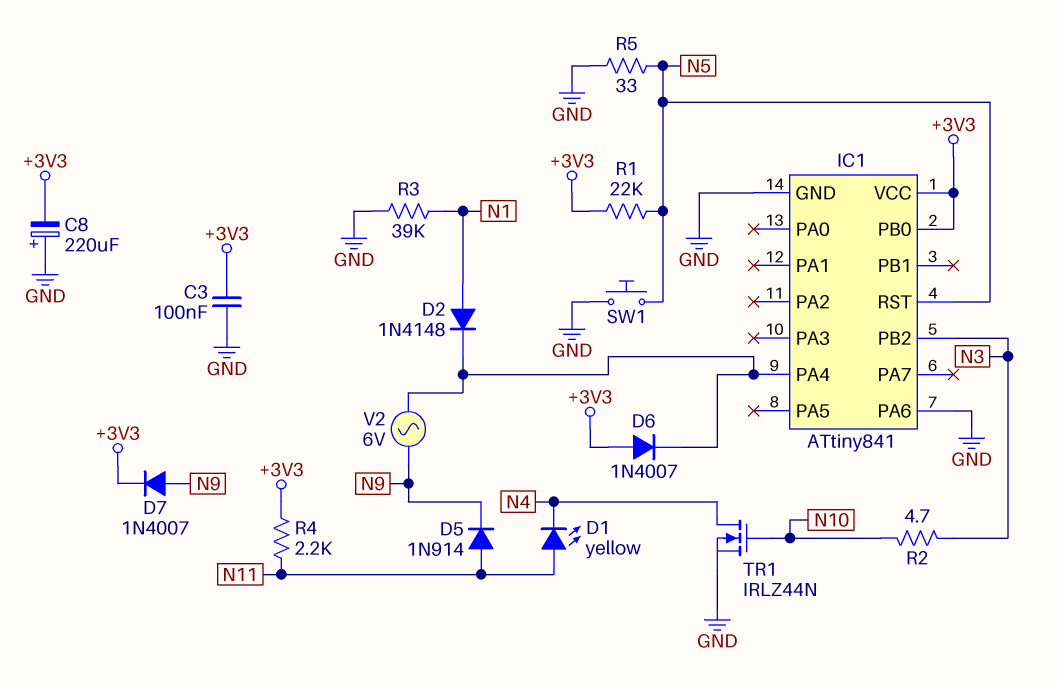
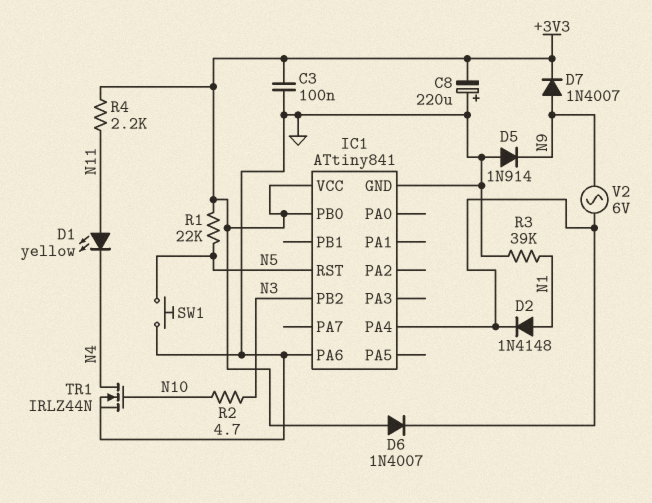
D5: diode 1N914 (A N11, K N9) -> diode 1N914 (A GND, K N9)
R5: 33 (GND, N5) -> none

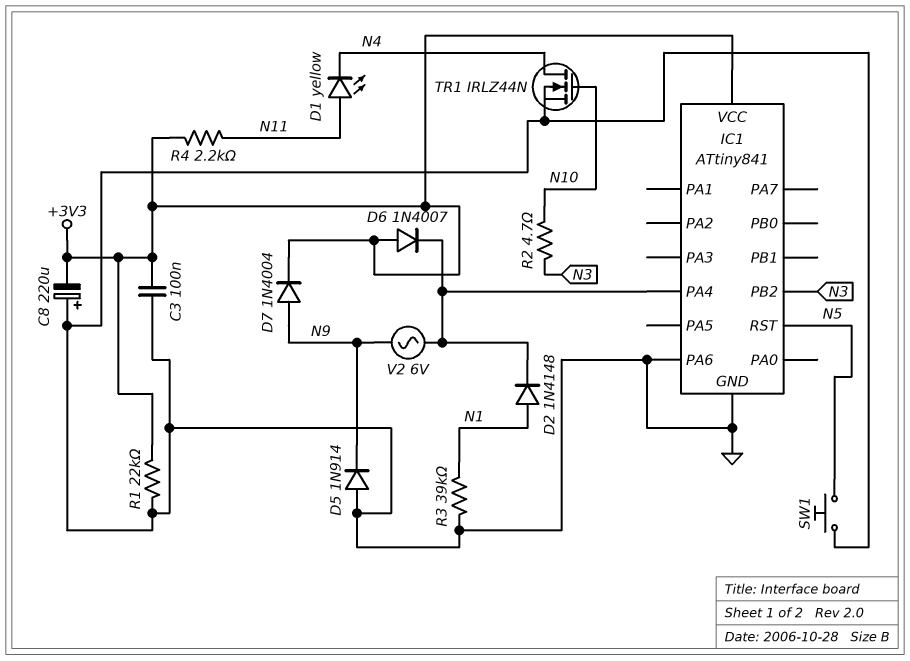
D7: diode 1N4007 (A N9, K +3V3) -> diode 1N4004 (A N9, K +3V3)
IC1 pin PB0: +3V3 -> none
R1: 22k (+3V3, N5) -> 22k (+3V3, GND)

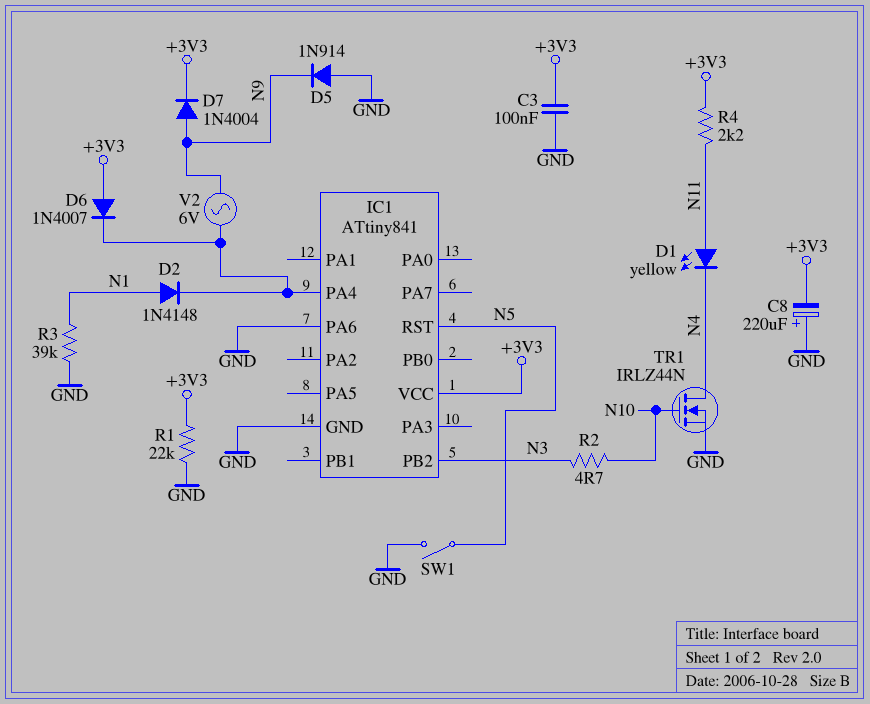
SW1: button (GND, N5) -> switch (GND, N5)

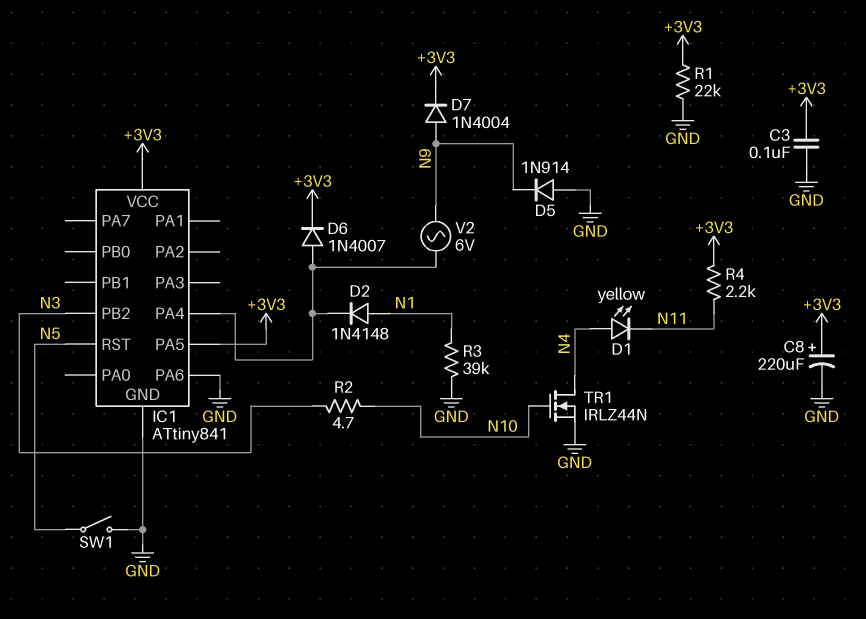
C8: 220uF (plus GND, minus +3V3) -> 220uF (plus +3V3, minus GND)
D1: LED yellow (A N11, K N4) -> LED yellow (A N4, K N11)
D6: diode 1N4007 (A +3V3, K IC1/PA4) -> diode 1N4007 (A IC1/PA4, K +3V3)
IC1 pin PA5: none -> +3V3

